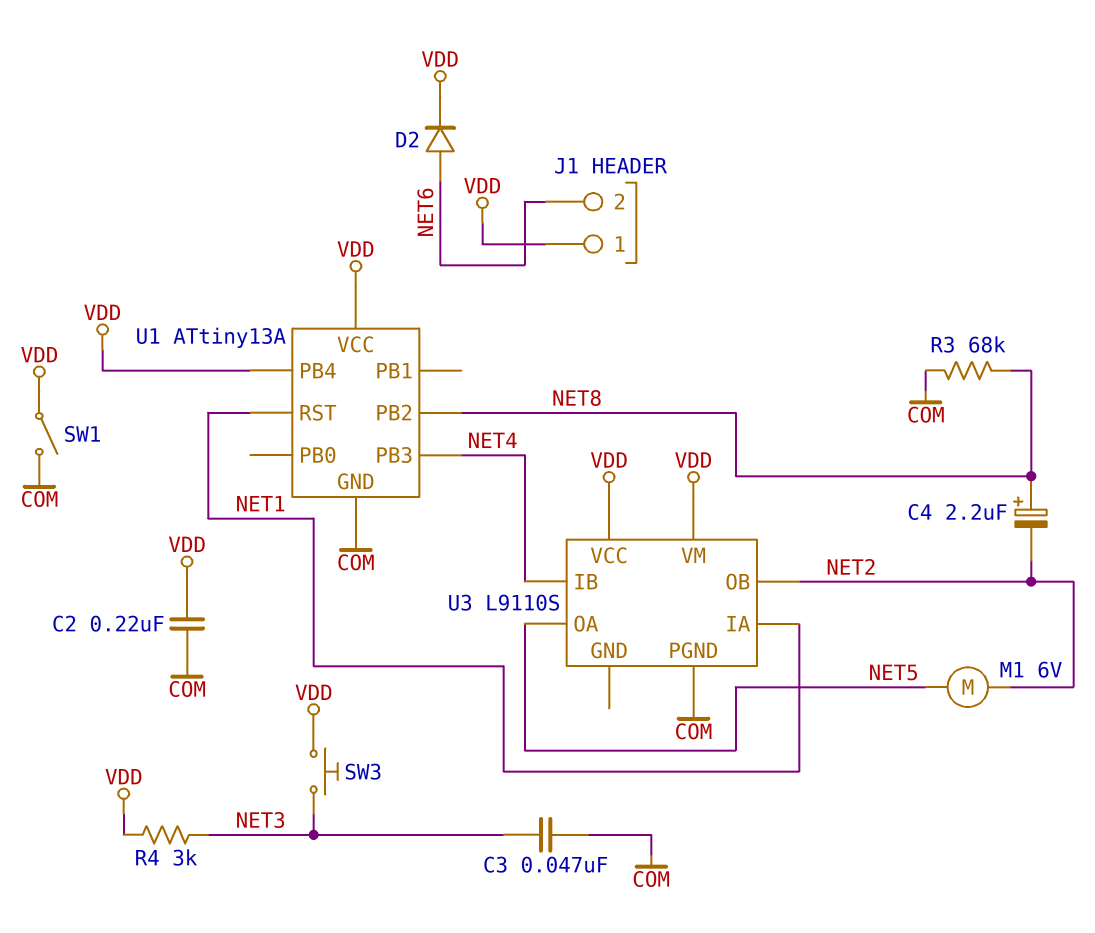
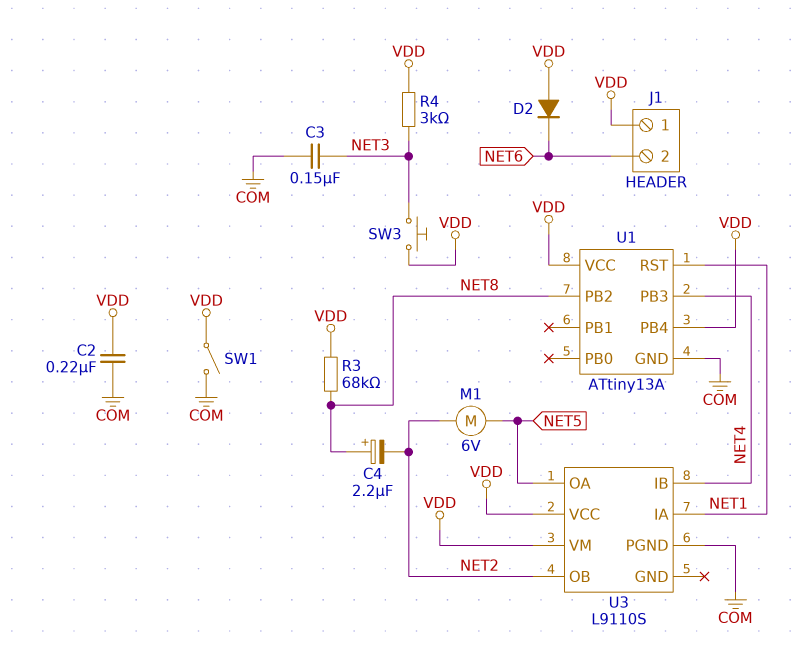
C3: 47nF (COM, NET3) -> 150nF (COM, NET3)
D2: diode (A NET6, K VDD) -> diode (A VDD, K NET6)
R3: 68k (COM, NET8) -> 68k (NET8, VDD)

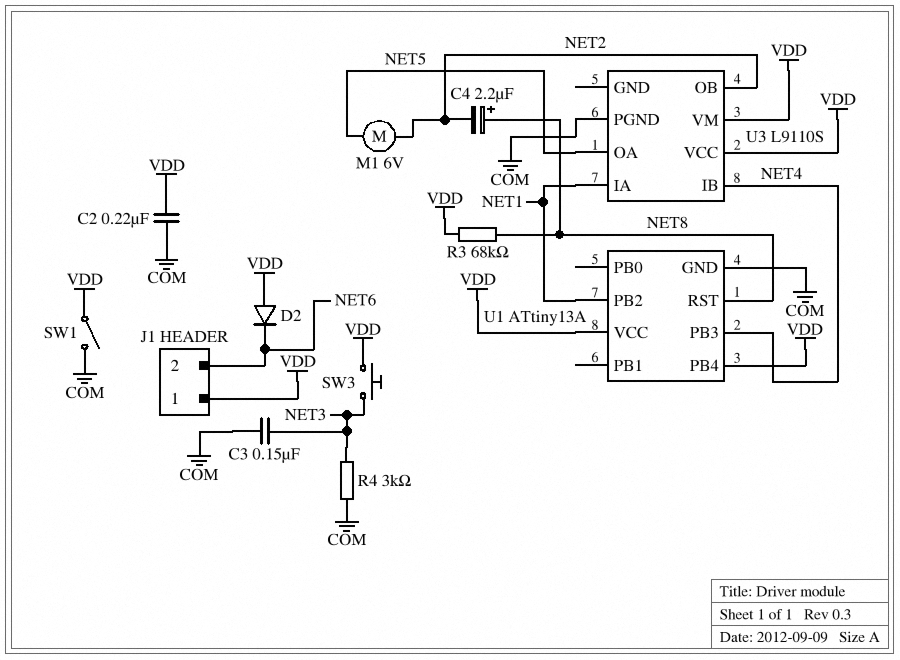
R4: 3k (NET3, VDD) -> 3k (COM, NET3)
U1 pin PB2: NET8 -> NET1
U1 pin RST: NET1 -> NET8

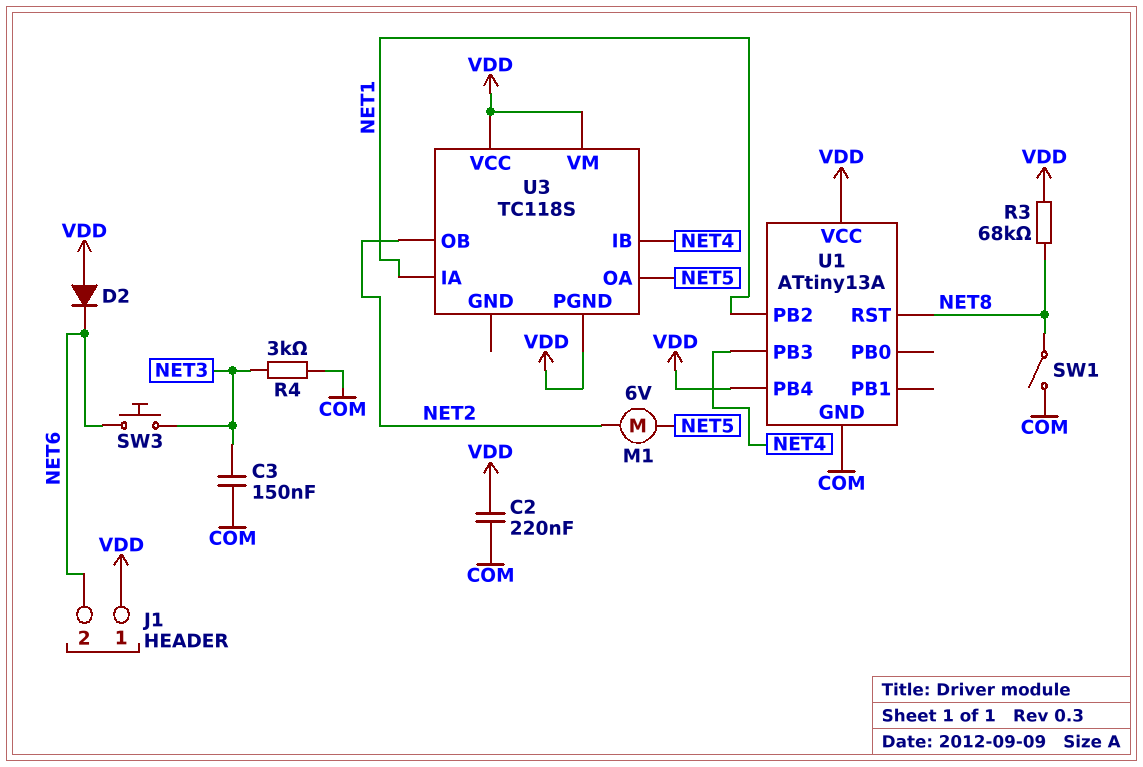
C4: 2.2uF (plus NET8, minus NET2) -> none
SW1: switch (COM, VDD) -> switch (COM, NET8)
SW3: button (NET3, VDD) -> button (NET3, NET6)
U3: L9110S -> TC118S
U3 pin PGND: COM -> VDD

